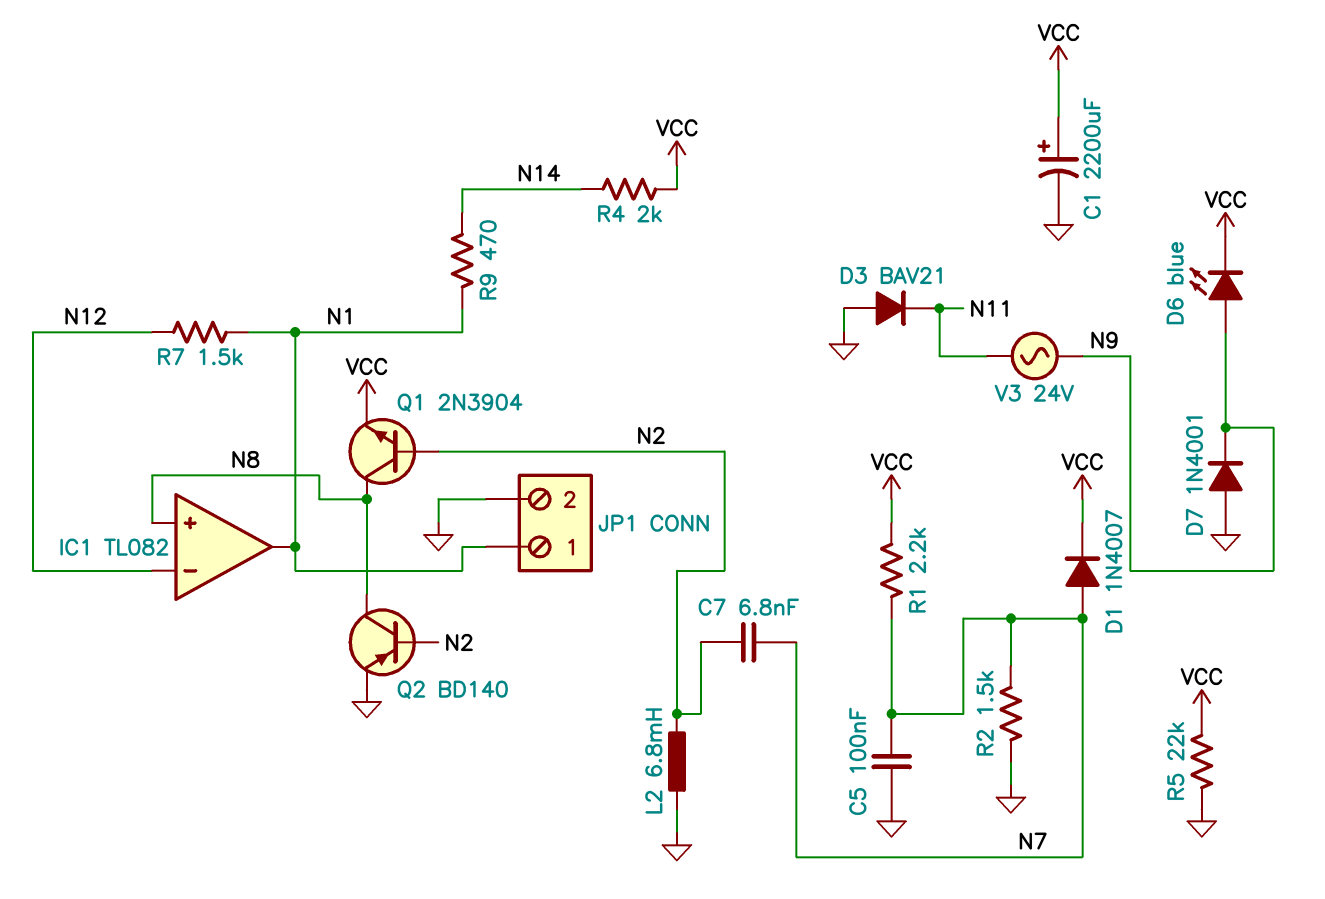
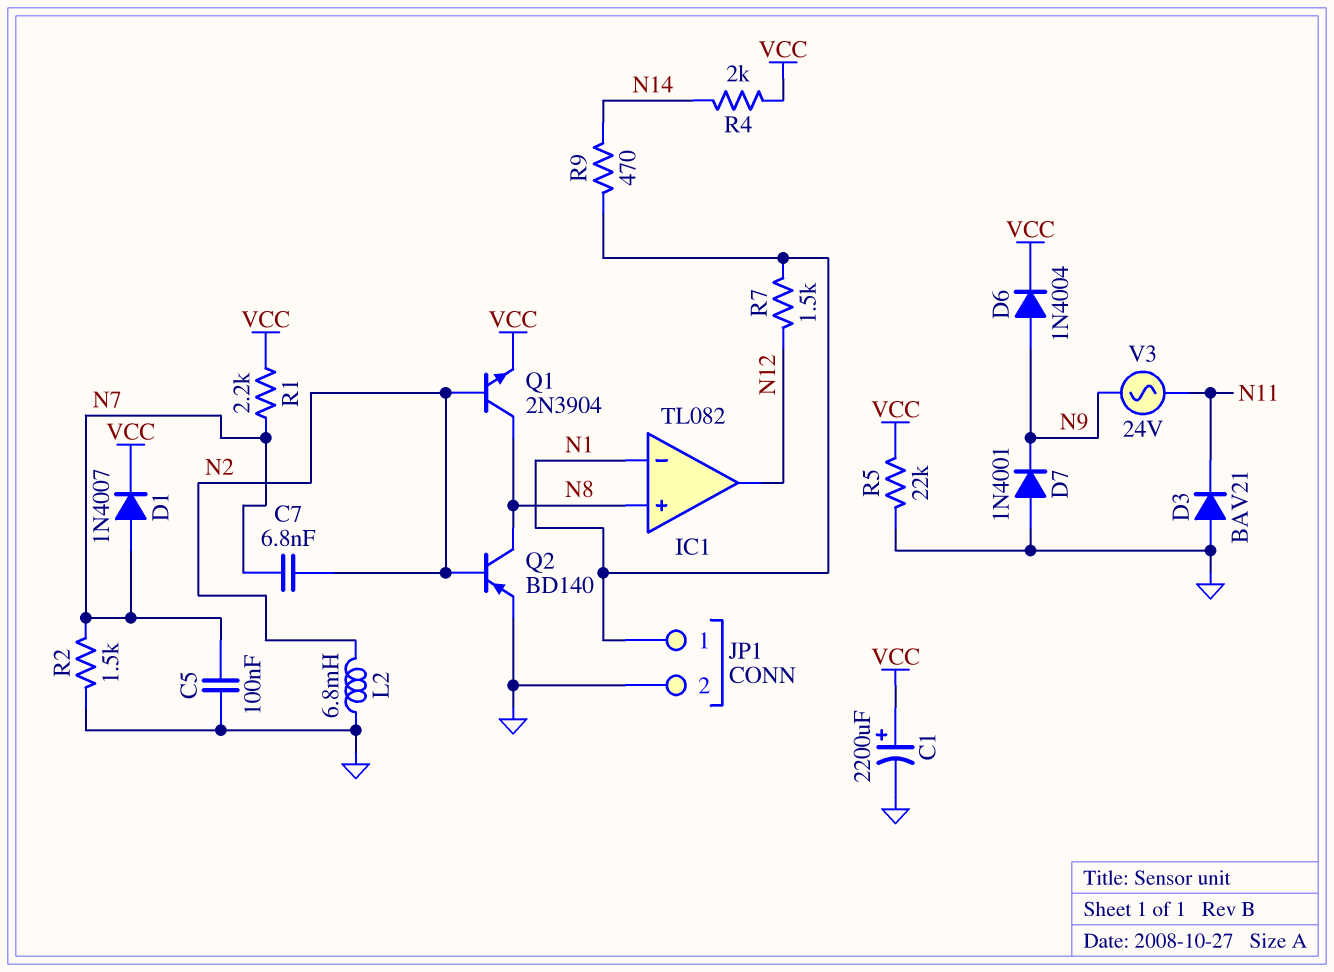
D6: LED blue (A N9, K VCC) -> diode 1N4004 (A N9, K VCC)
IC1 pin in-: N12 -> N1
IC1 pin out: N1 -> N12

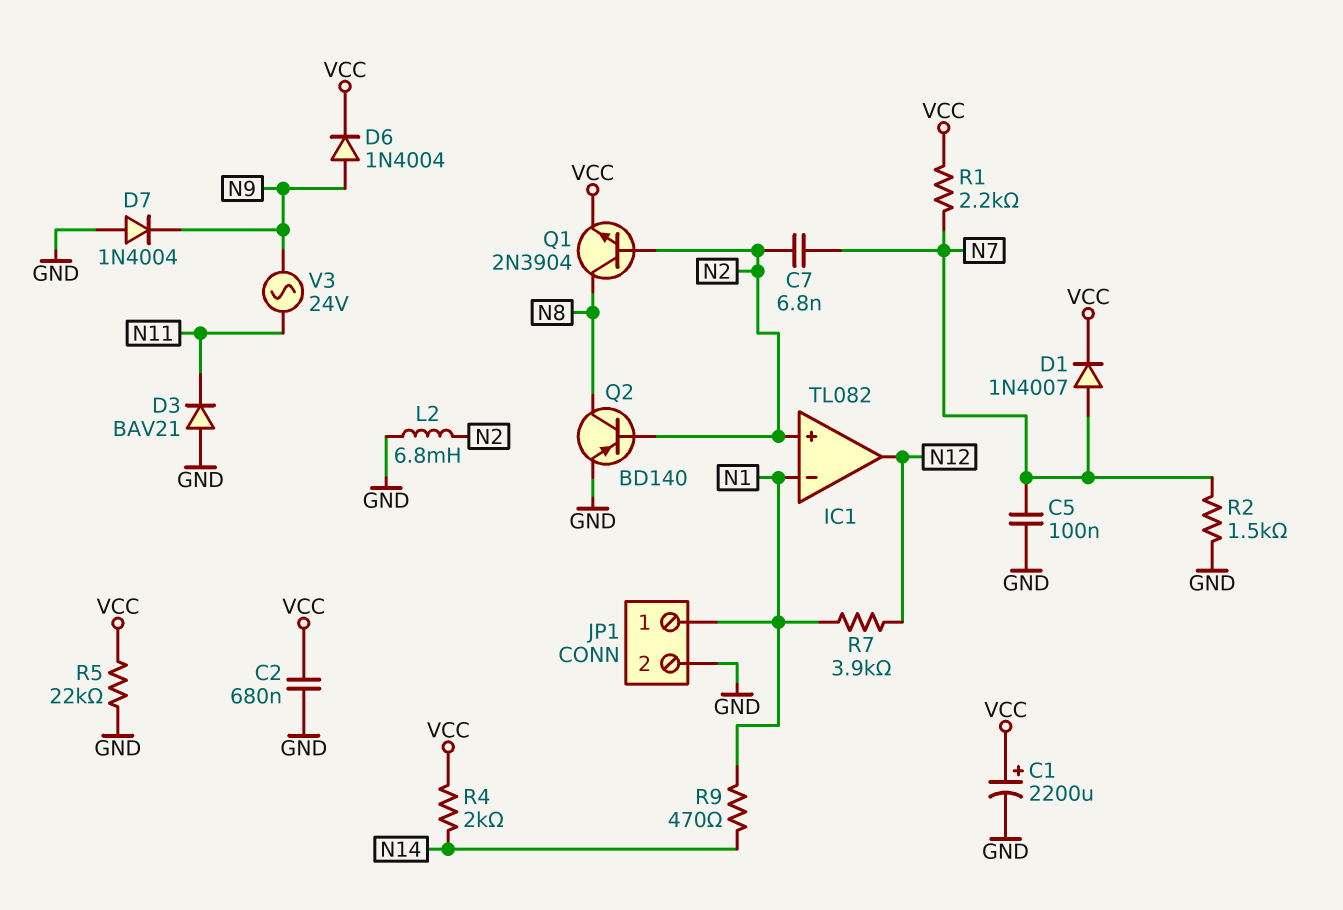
C2: none -> 680nF (GND, VCC)
D7: diode 1N4001 (A GND, K N9) -> diode 1N4004 (A GND, K N9)
IC1 pin in+: N8 -> N2
R7: 1.5k (N1, N12) -> 3.9k (N1, N12)

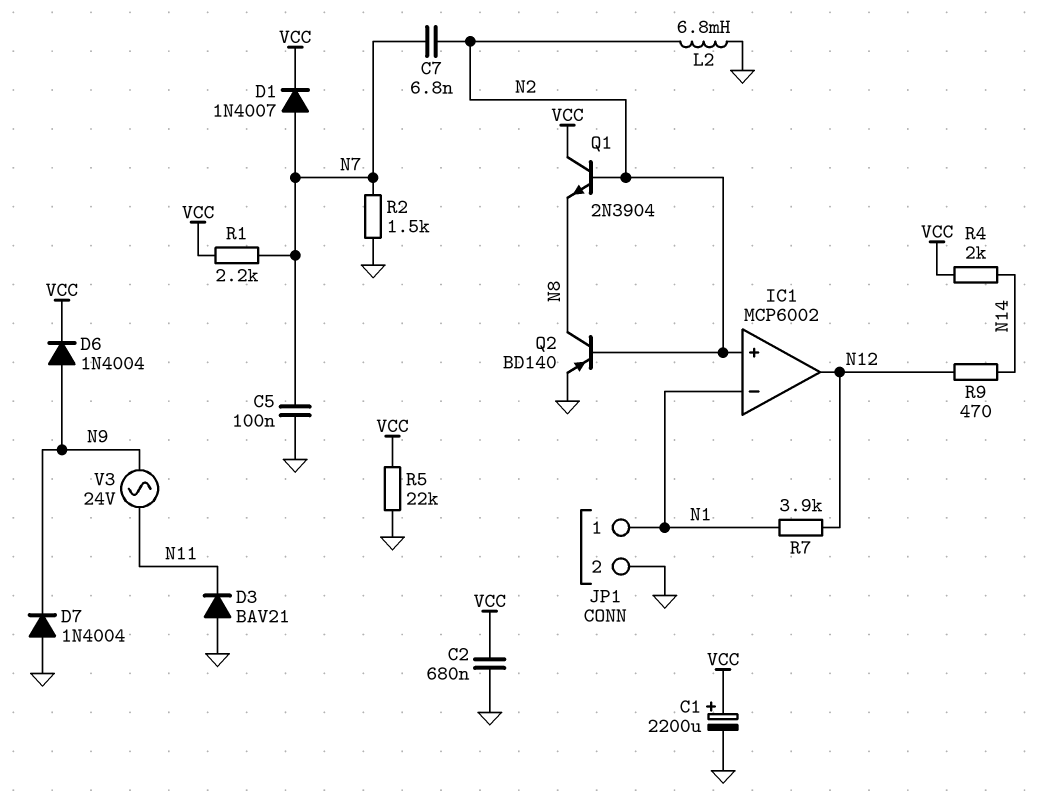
IC1: TL082 -> MCP6002
Q1: NPN 2N3904 (B N2, C N8, E VCC) -> NPN 2N3904 (B N2, C VCC, E N8)
R9: 470 (N1, N14) -> 470 (N12, N14)

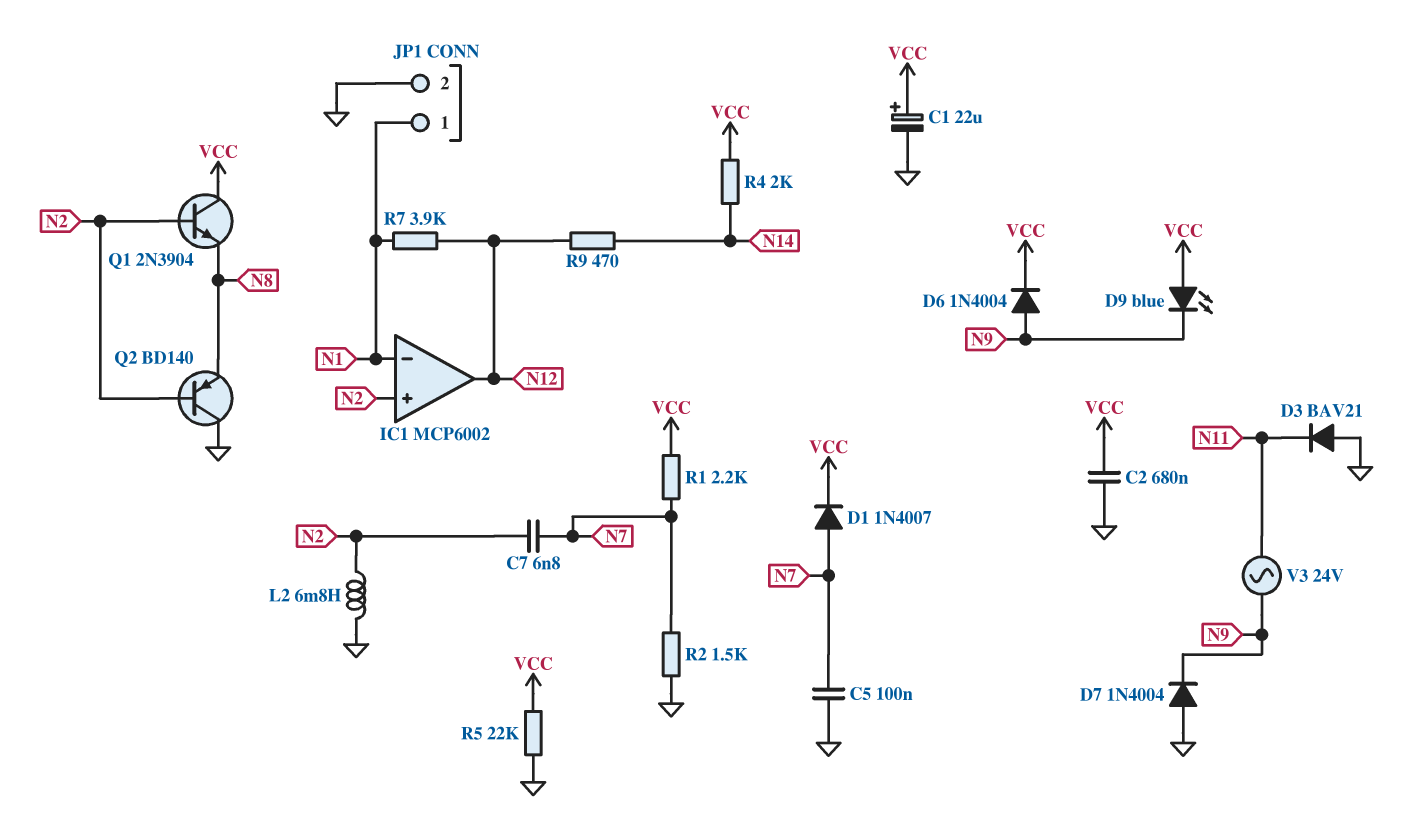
C1: 2200uF (plus VCC, minus GND) -> 22uF (plus VCC, minus GND)
D9: none -> LED blue (A VCC, K N9)
Q2: PNP BD140 (B N2, C N8, E GND) -> PNP BD140 (B N2, C GND, E N8)

